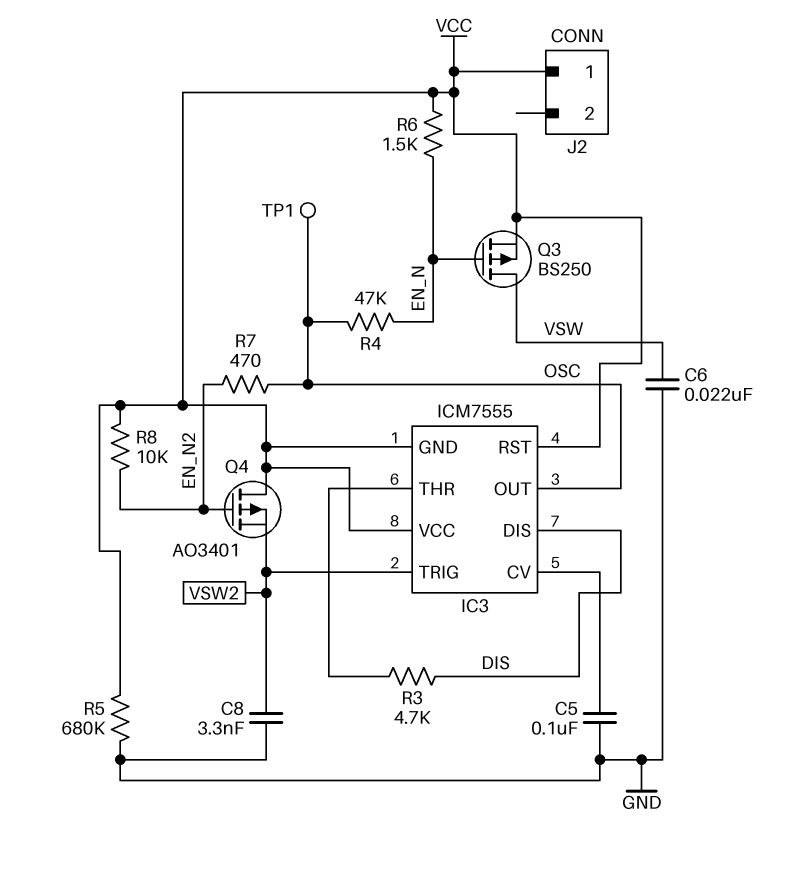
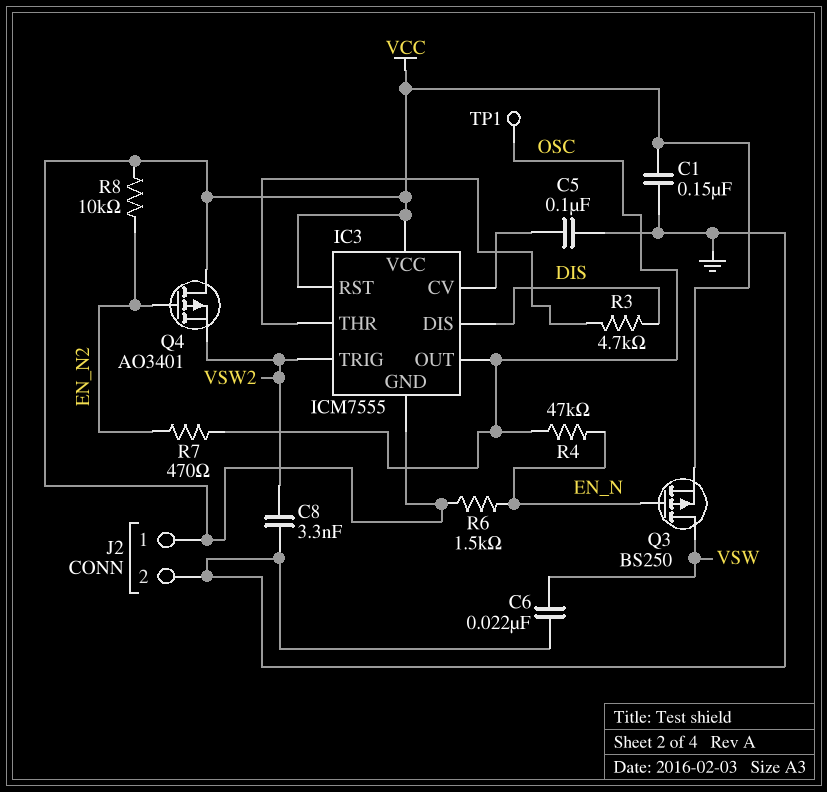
C1: none -> 150nF (GND, VCC)
J2 pin 2: none -> GND
R5: 680k (GND, VCC) -> none

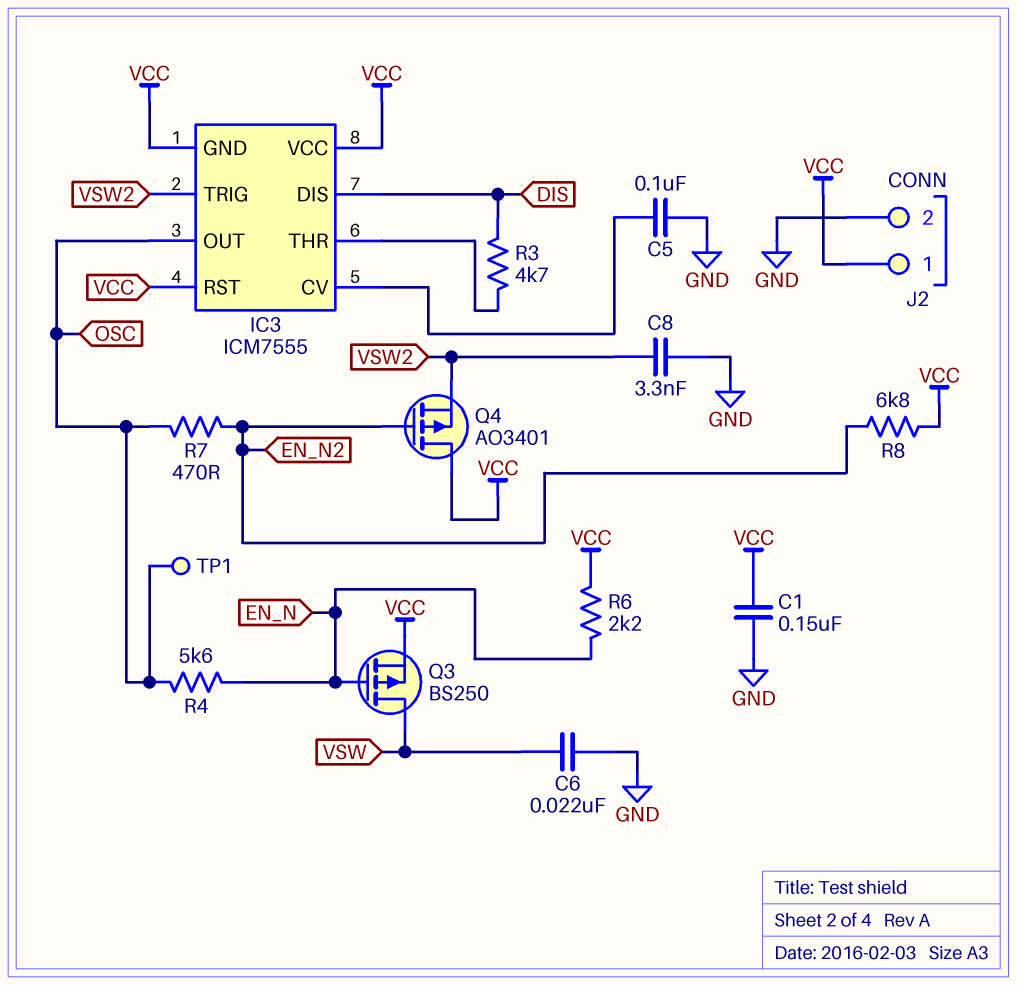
R4: 47k (EN_N, OSC) -> 5.6k (EN_N, OSC)
R6: 1.5k (EN_N, VCC) -> 2.2k (EN_N, VCC)
R8: 10k (EN_N2, VCC) -> 6.8k (EN_N2, VCC)

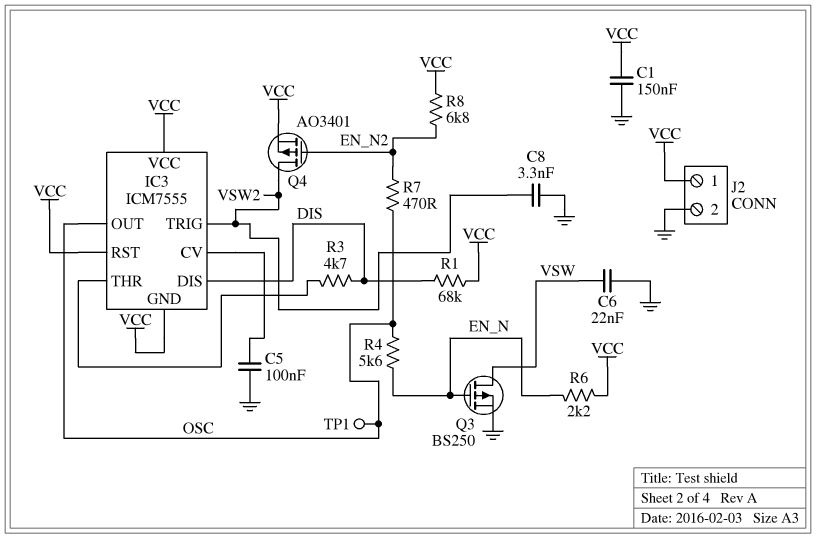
Q3: PMOS BS250 (G EN_N, D VSW, S VCC) -> PMOS BS250 (G EN_N, D VSW, S GND)
Q4: PMOS AO3401 (G EN_N2, D VCC, S VSW2) -> PMOS AO3401 (G EN_N2, D VSW2, S VCC)
R1: none -> 68k (DIS, VCC)

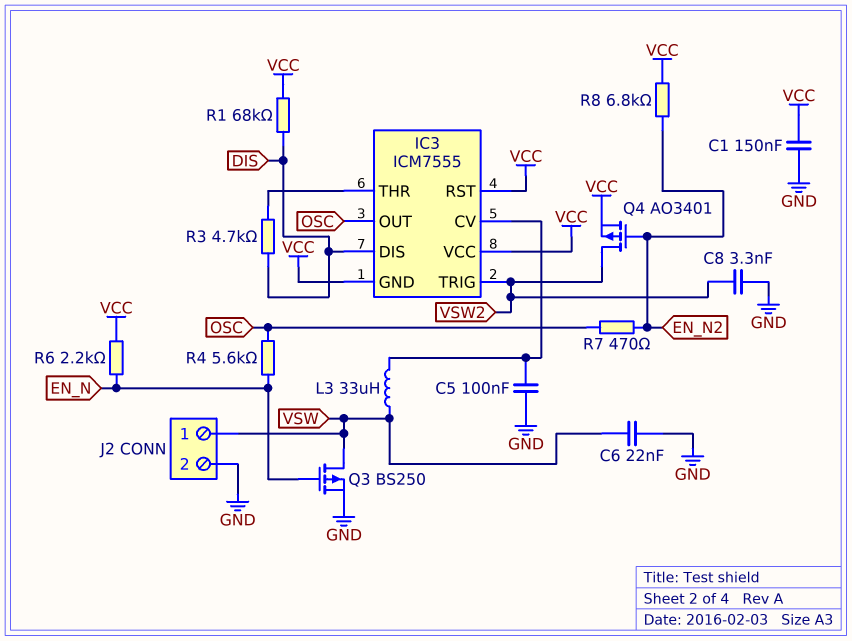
J2 pin 1: VCC -> VSW
L3: none -> 33uH (IC3/CV, VSW)
TP1: test point (OSC) -> none

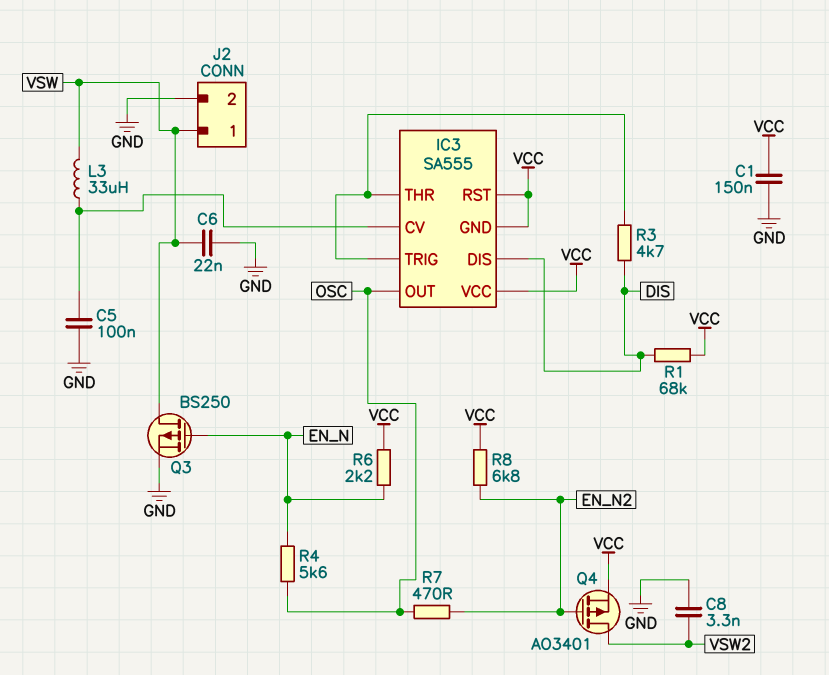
IC3: ICM7555 -> SA555
IC3 pin TRIG: VSW2 -> IC3/THR

